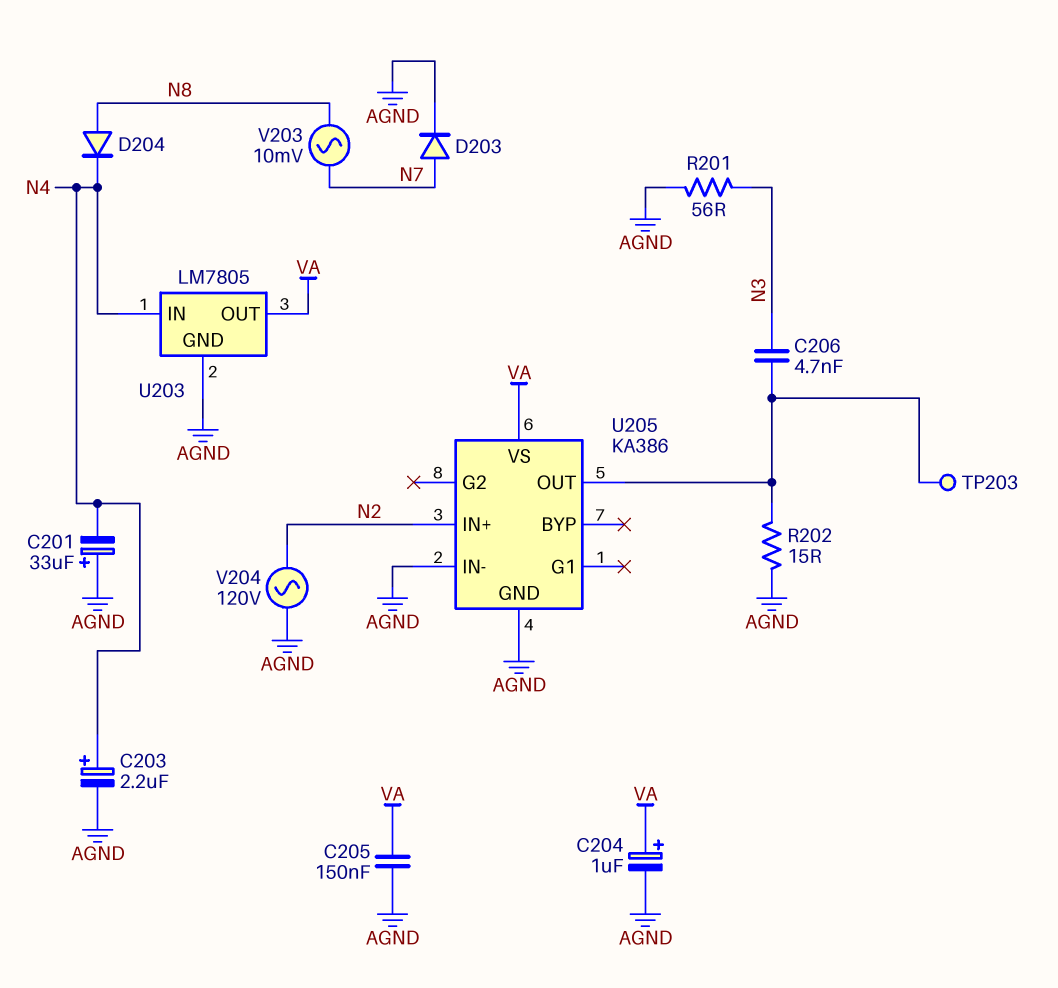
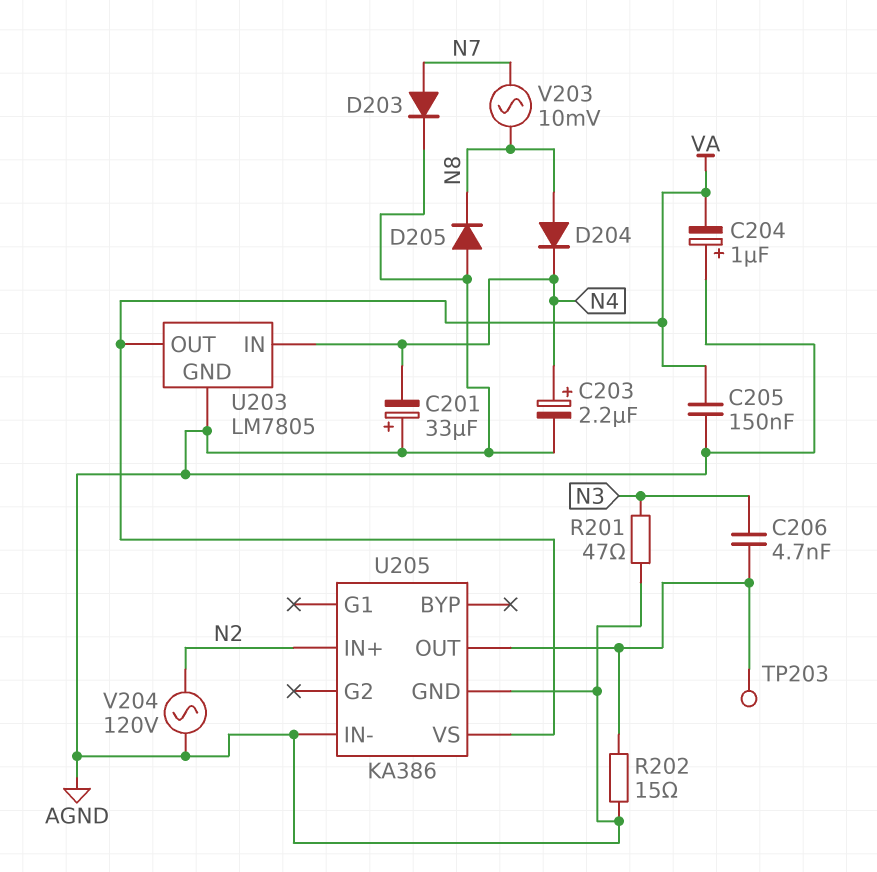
C204: 1uF (plus VA, minus AGND) -> 1uF (plus AGND, minus VA)
D205: none -> diode (A AGND, K N8)
R201: 56 (AGND, N3) -> 47 (AGND, N3)

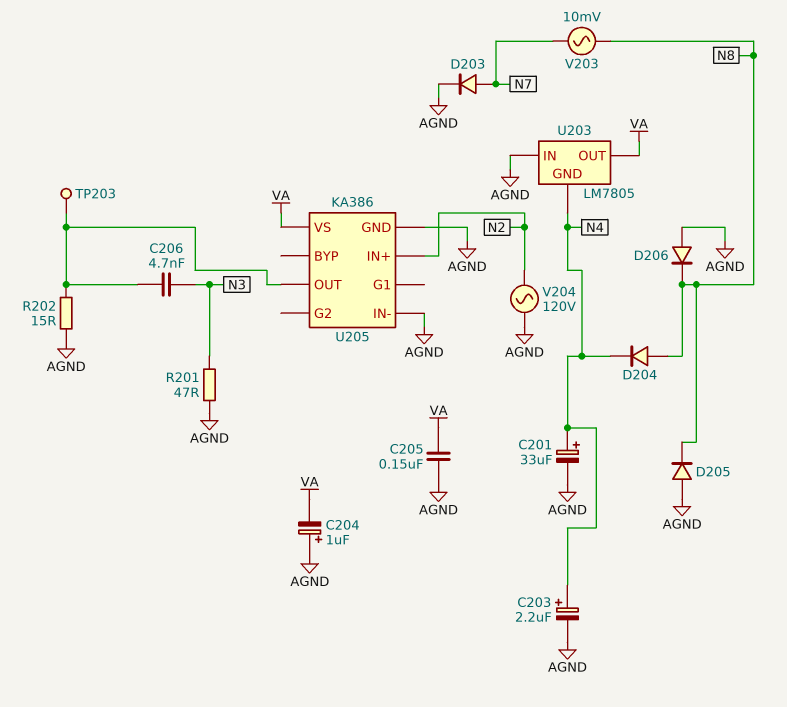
C201: 33uF (plus AGND, minus N4) -> 33uF (plus N4, minus AGND)
D206: none -> diode (A AGND, K N8)
U203 pin GND: AGND -> N4
U203 pin IN: N4 -> AGND

